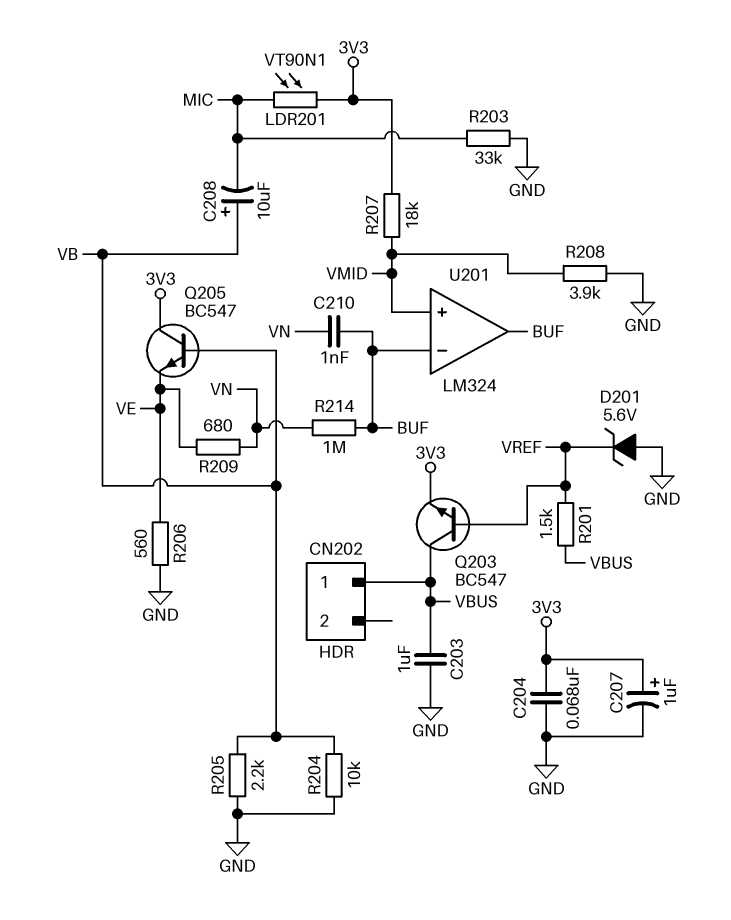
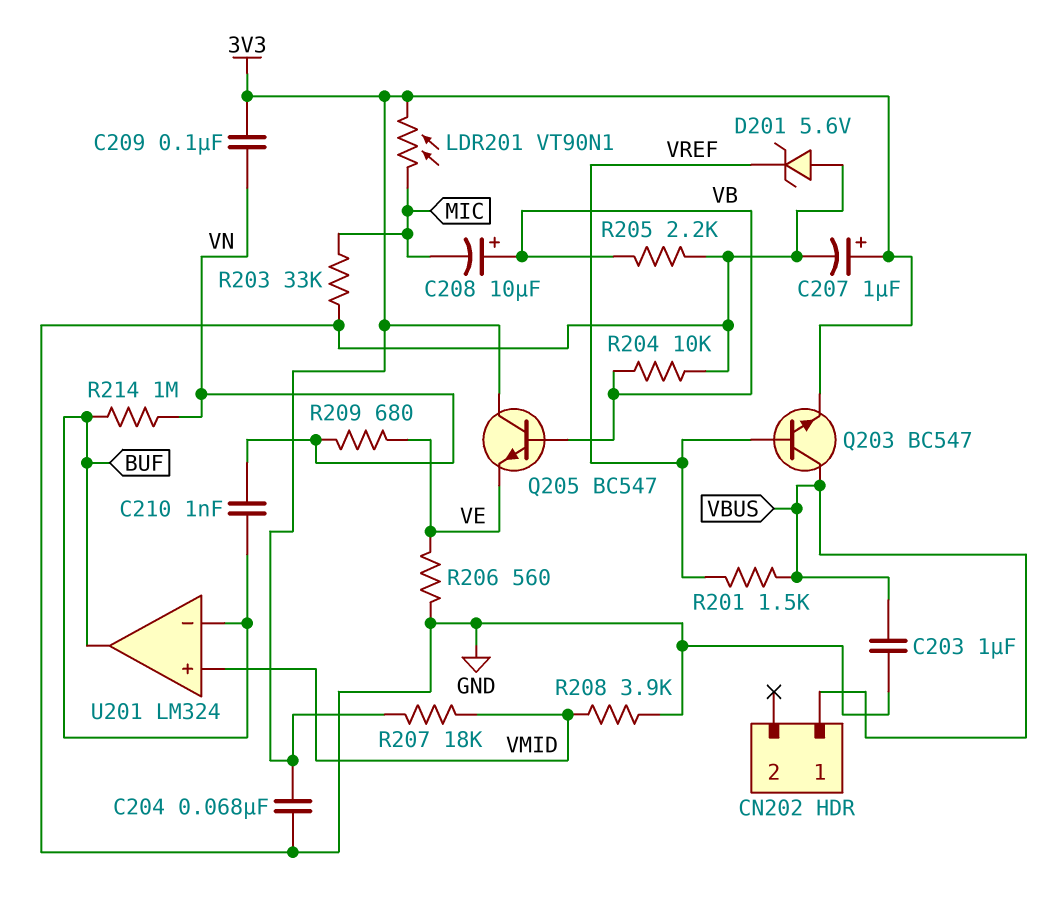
C209: none -> 100nF (3V3, VN)

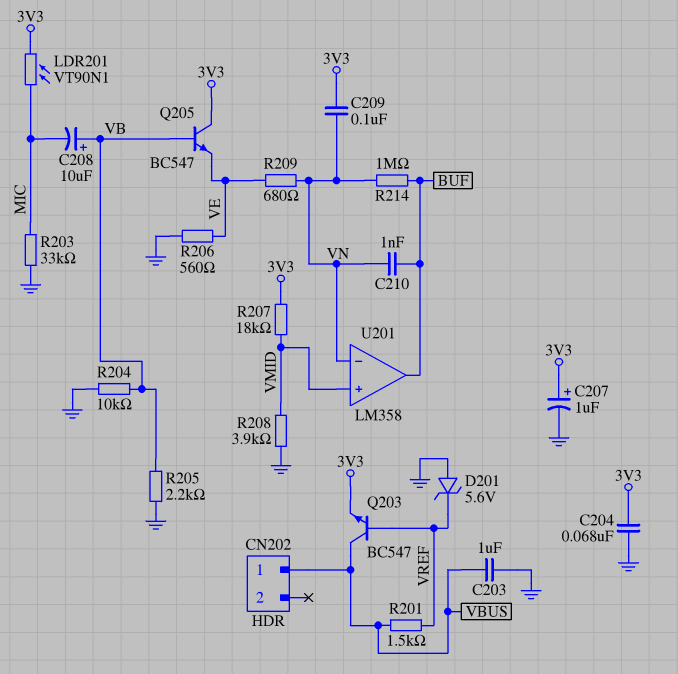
U201: LM324 -> LM358
U201 pin in-: BUF -> VN

